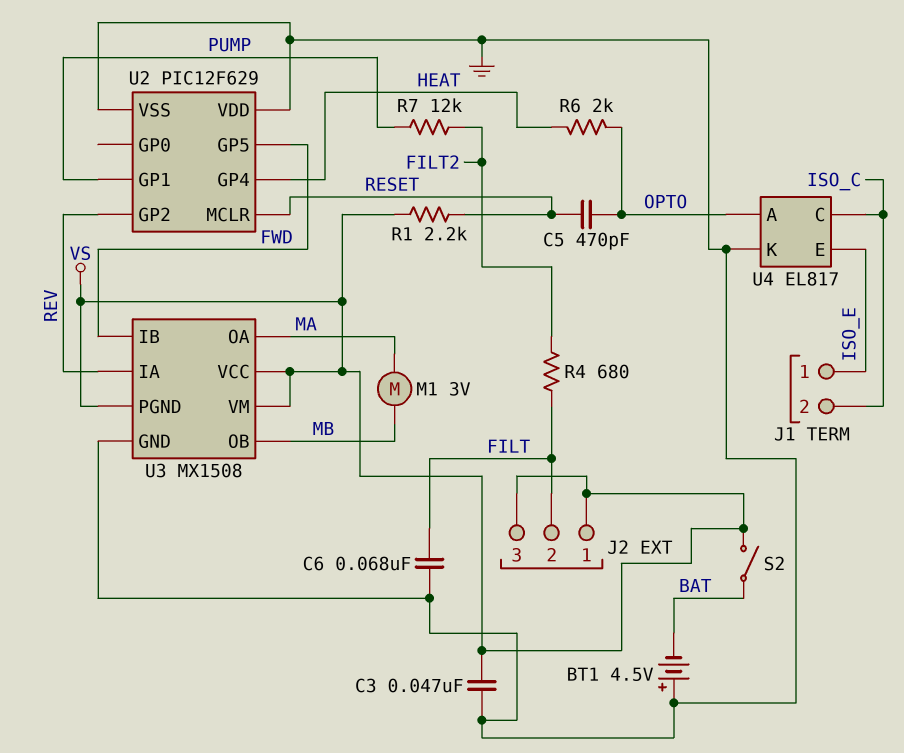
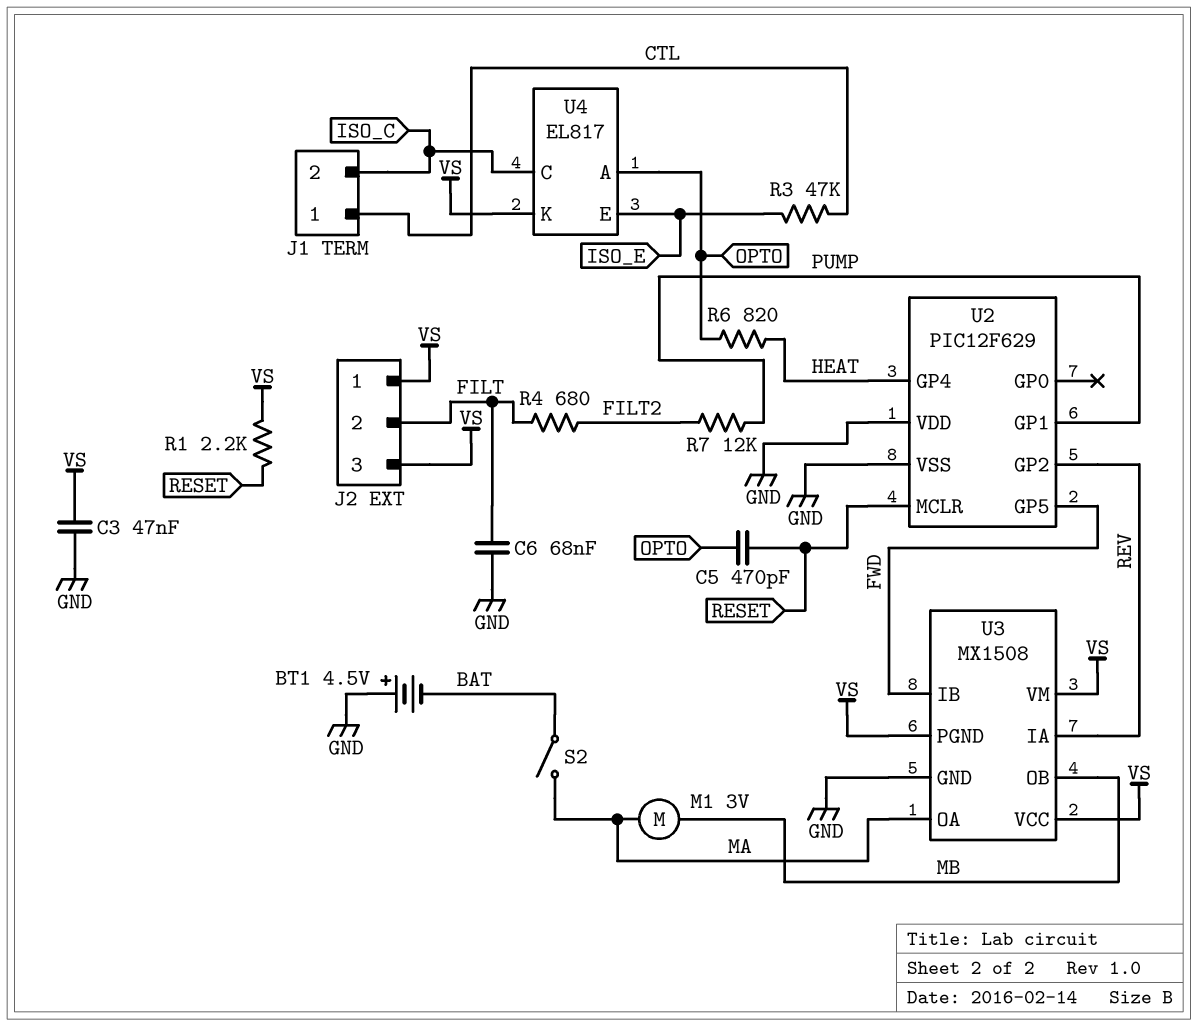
J1 pin 1: ISO_E -> CTL
R3: none -> 47k (CTL, ISO_E)
R6: 2k (HEAT, OPTO) -> 820 (HEAT, OPTO)
S2: switch (BAT, VS) -> switch (BAT, MA)
U4 pin K: GND -> VS

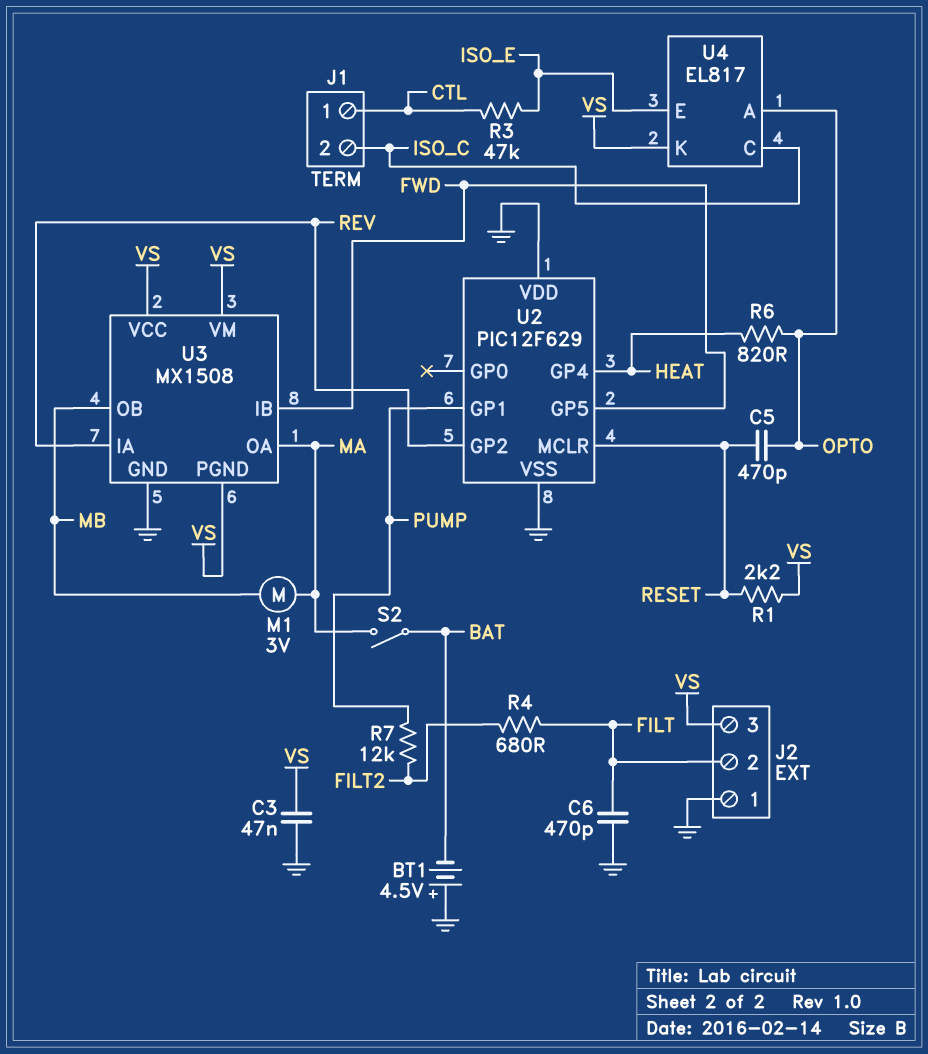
C6: 68nF (FILT, GND) -> 470pF (FILT, GND)
J2 pin 1: VS -> GND

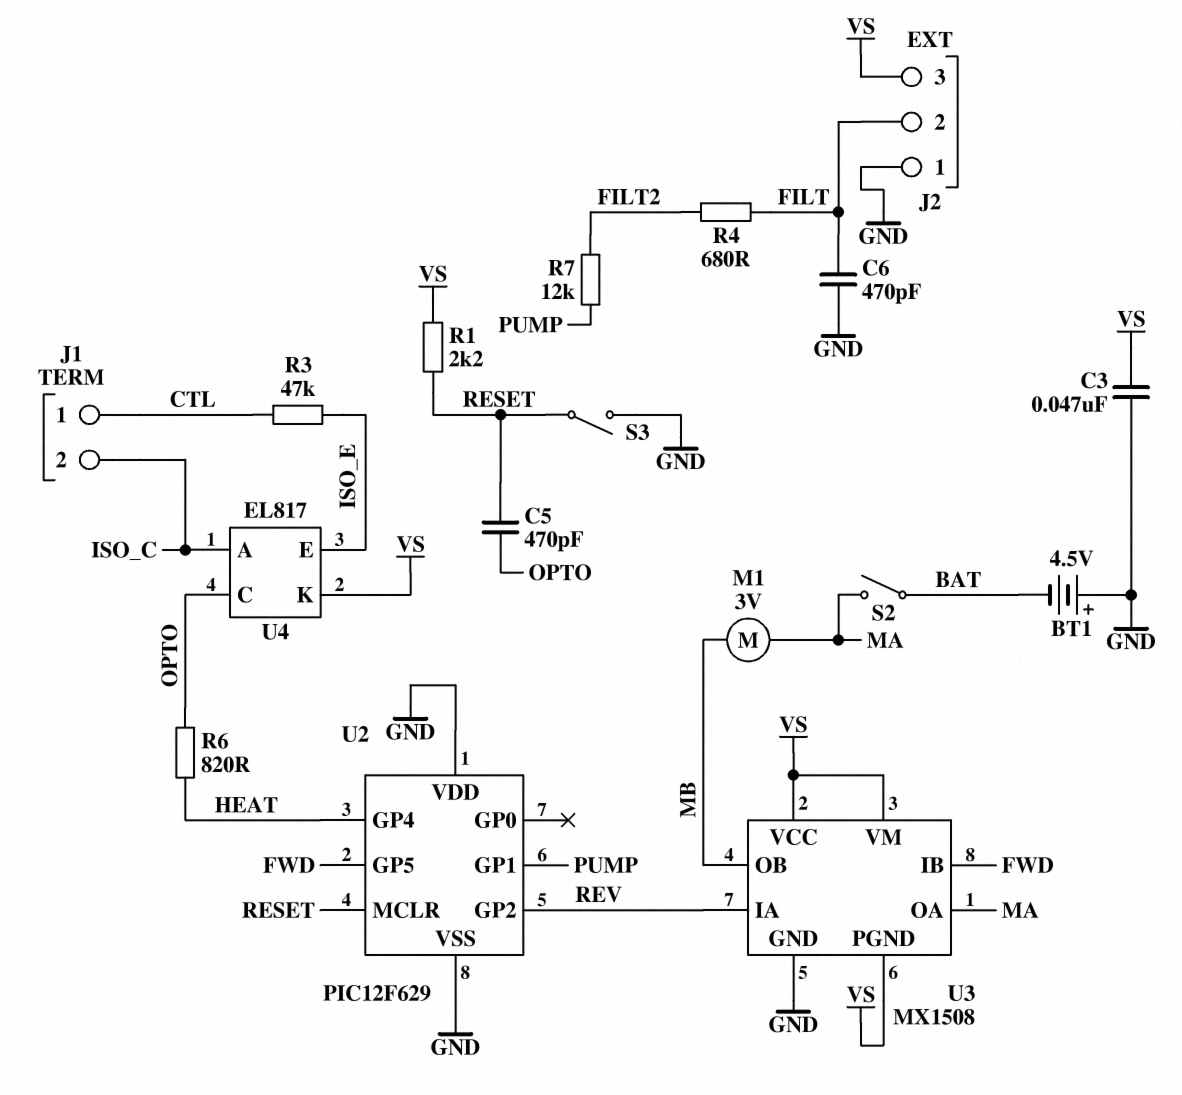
S3: none -> switch (GND, RESET)
U4 pin A: OPTO -> ISO_C
U4 pin C: ISO_C -> OPTO

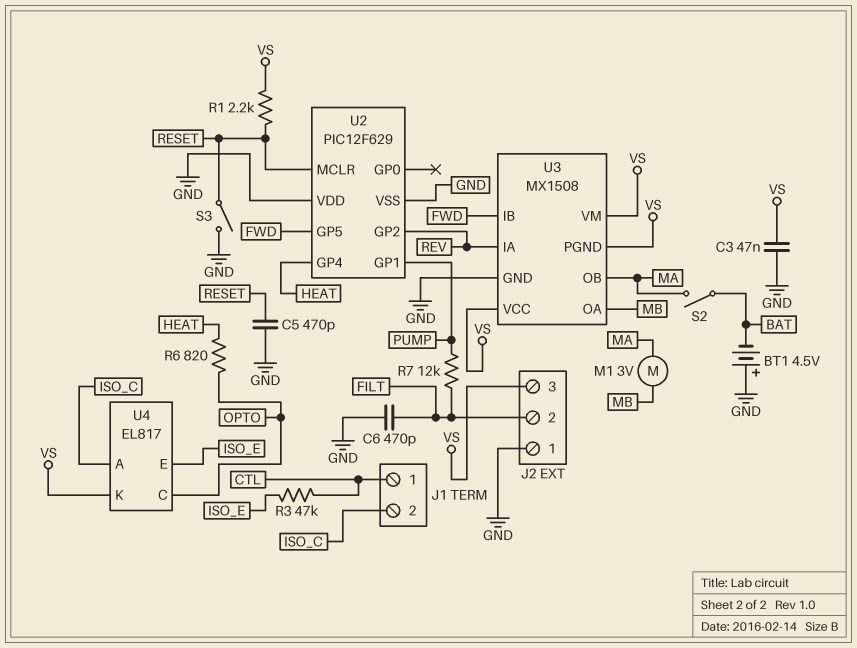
C5: 470pF (OPTO, RESET) -> 470pF (GND, RESET)
R4: 680 (FILT, FILT2) -> none
R7: 12k (FILT2, PUMP) -> 12k (FILT, PUMP)
U3 pin OA: MA -> MB
U3 pin OB: MB -> MA

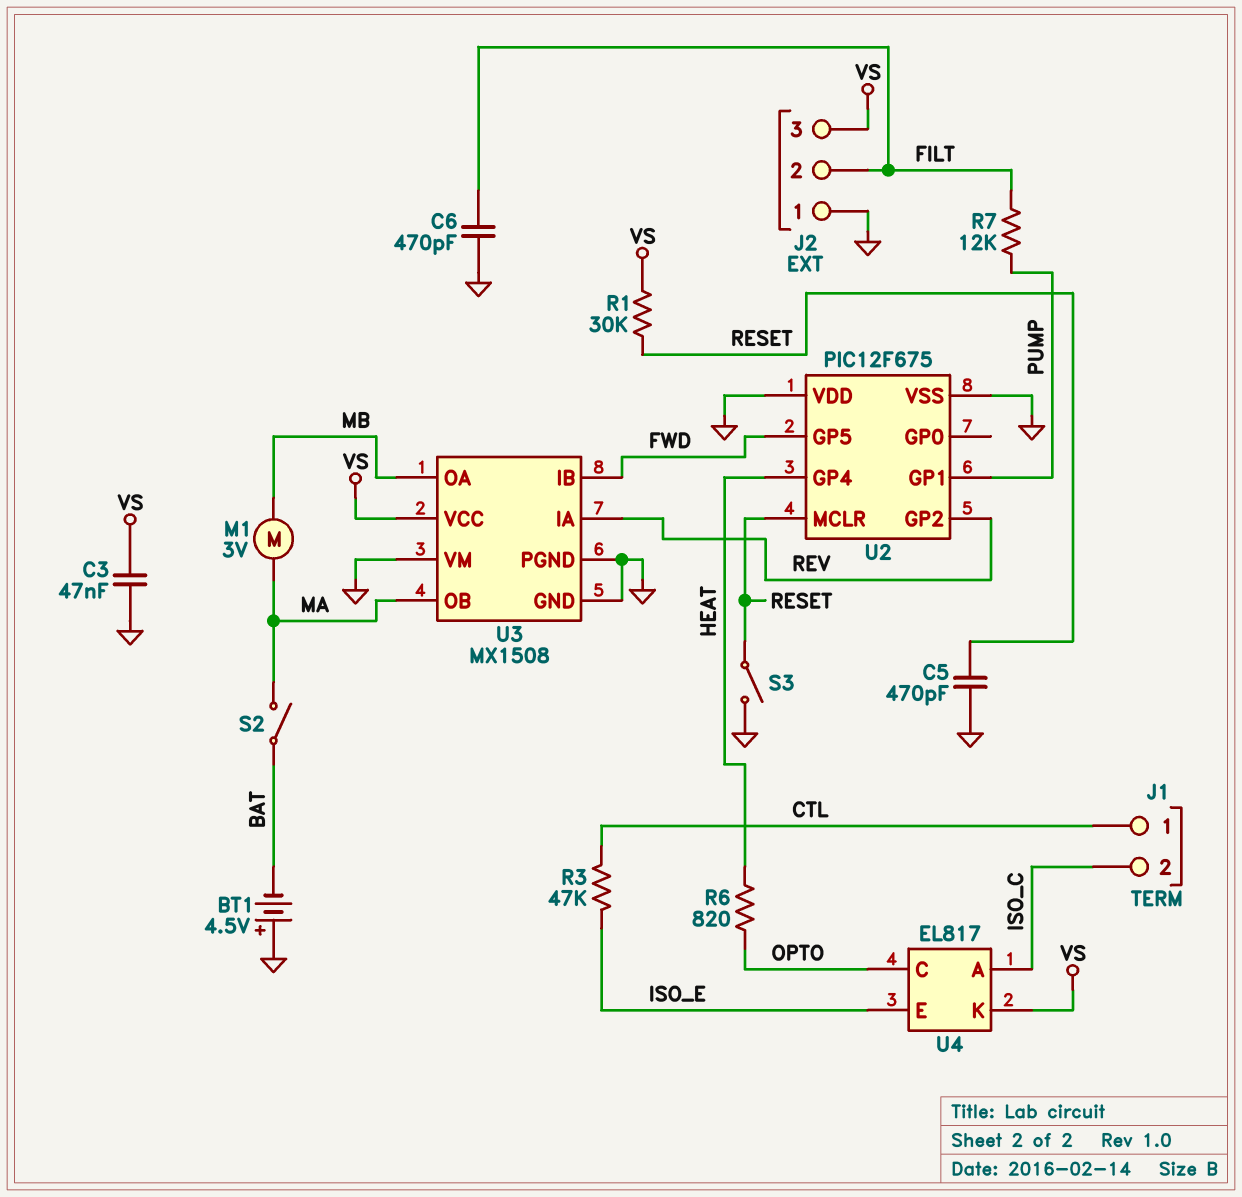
R1: 2.2k (RESET, VS) -> 30k (RESET, VS)
U2: PIC12F629 -> PIC12F675
U3 pin PGND: VS -> GND
U3 pin VM: VS -> GND

